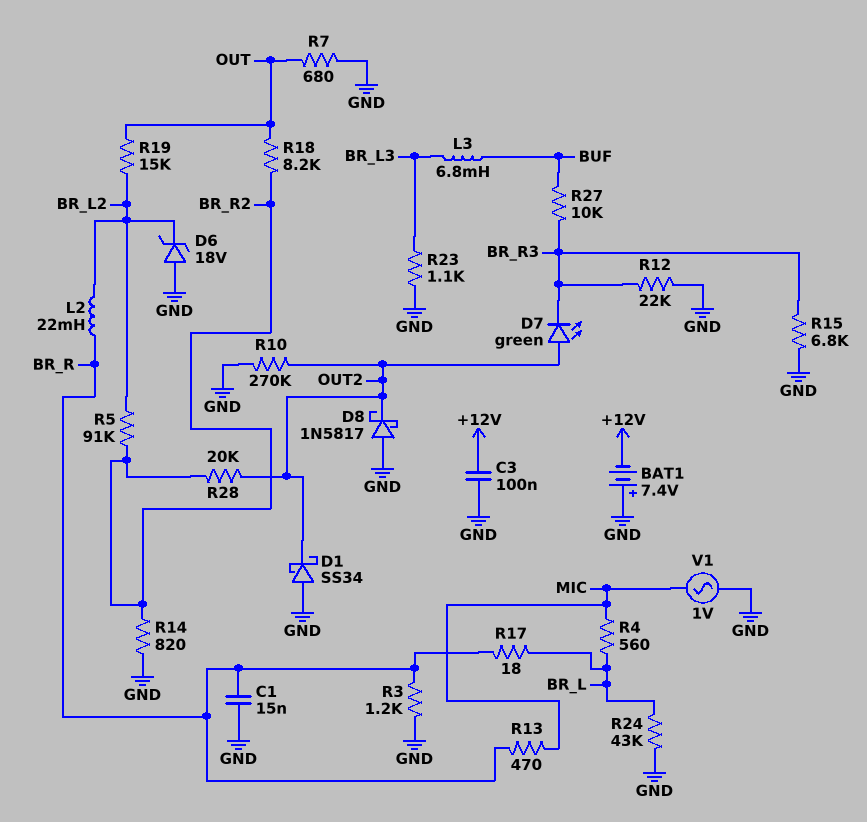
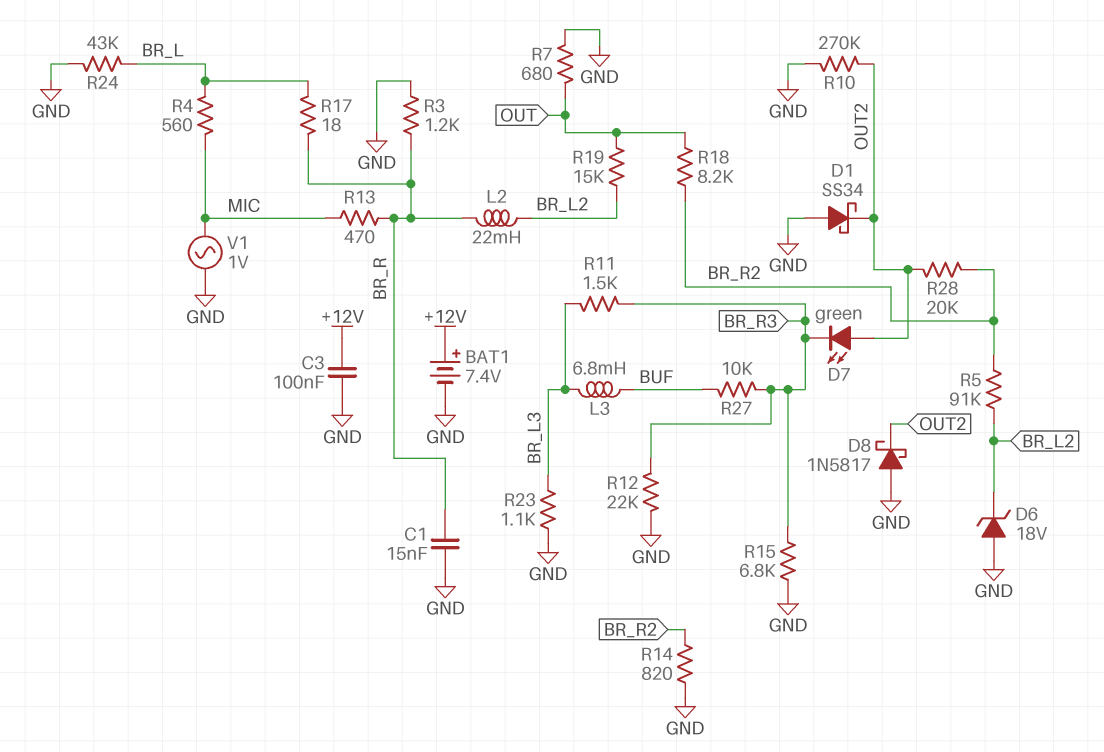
BAT1: 7.4V (plus GND, minus +12V) -> 7.4V (plus +12V, minus GND)
R11: none -> 1.5k (BR_L3, BR_R3)

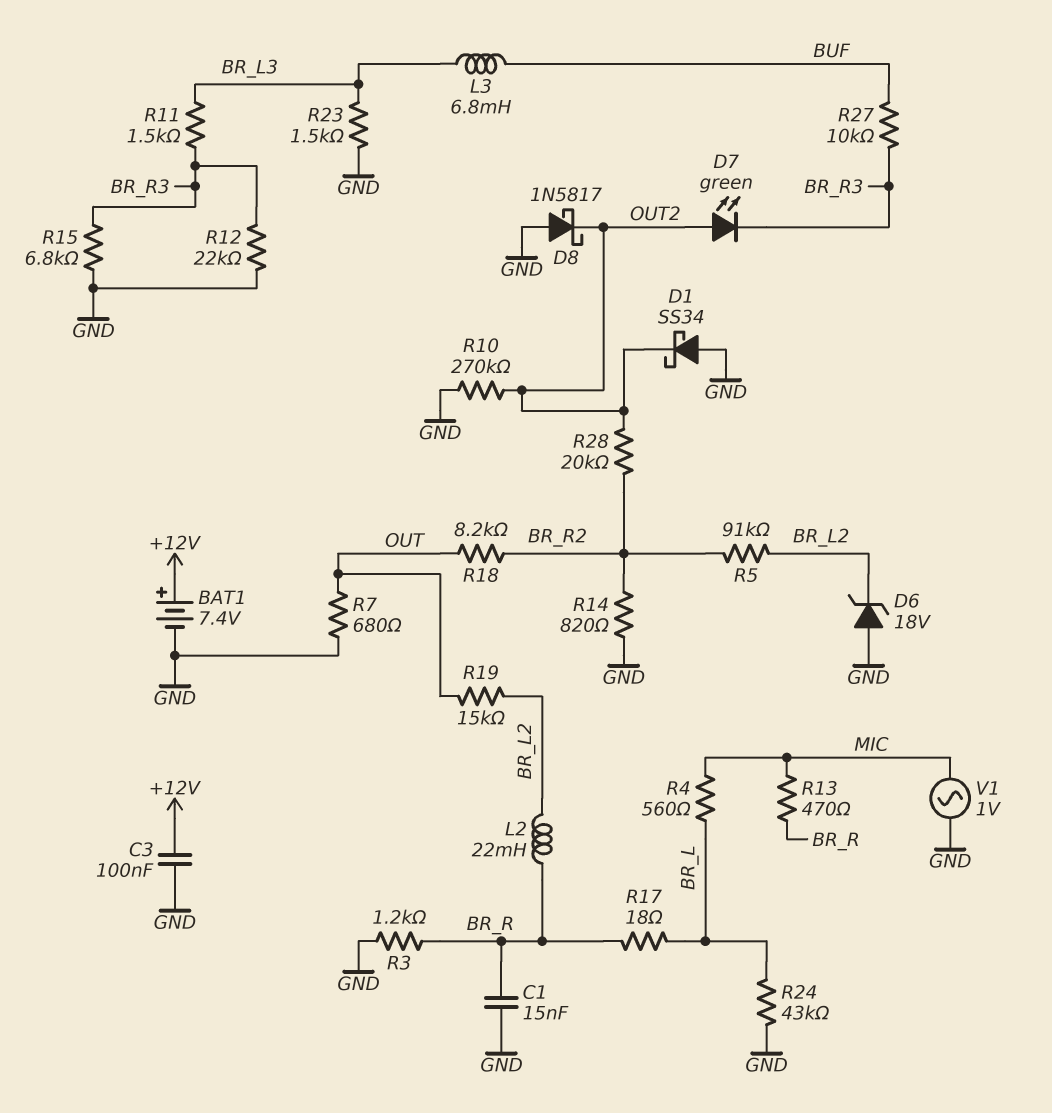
R23: 1.1k (BR_L3, GND) -> 1.5k (BR_L3, GND)

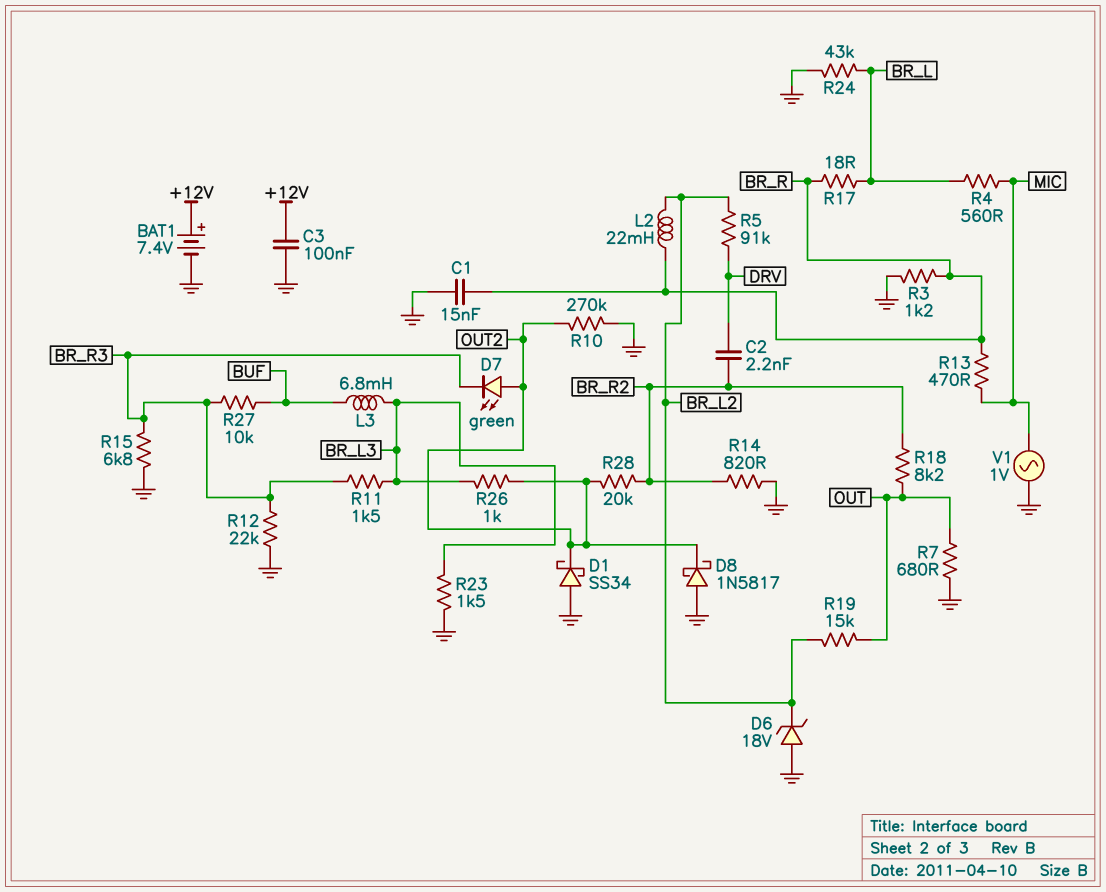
C2: none -> 2.2nF (BR_R2, DRV)
R5: 91k (BR_L2, BR_R2) -> 91k (BR_L2, DRV)
R26: none -> 1k (BR_L3, OUT2)

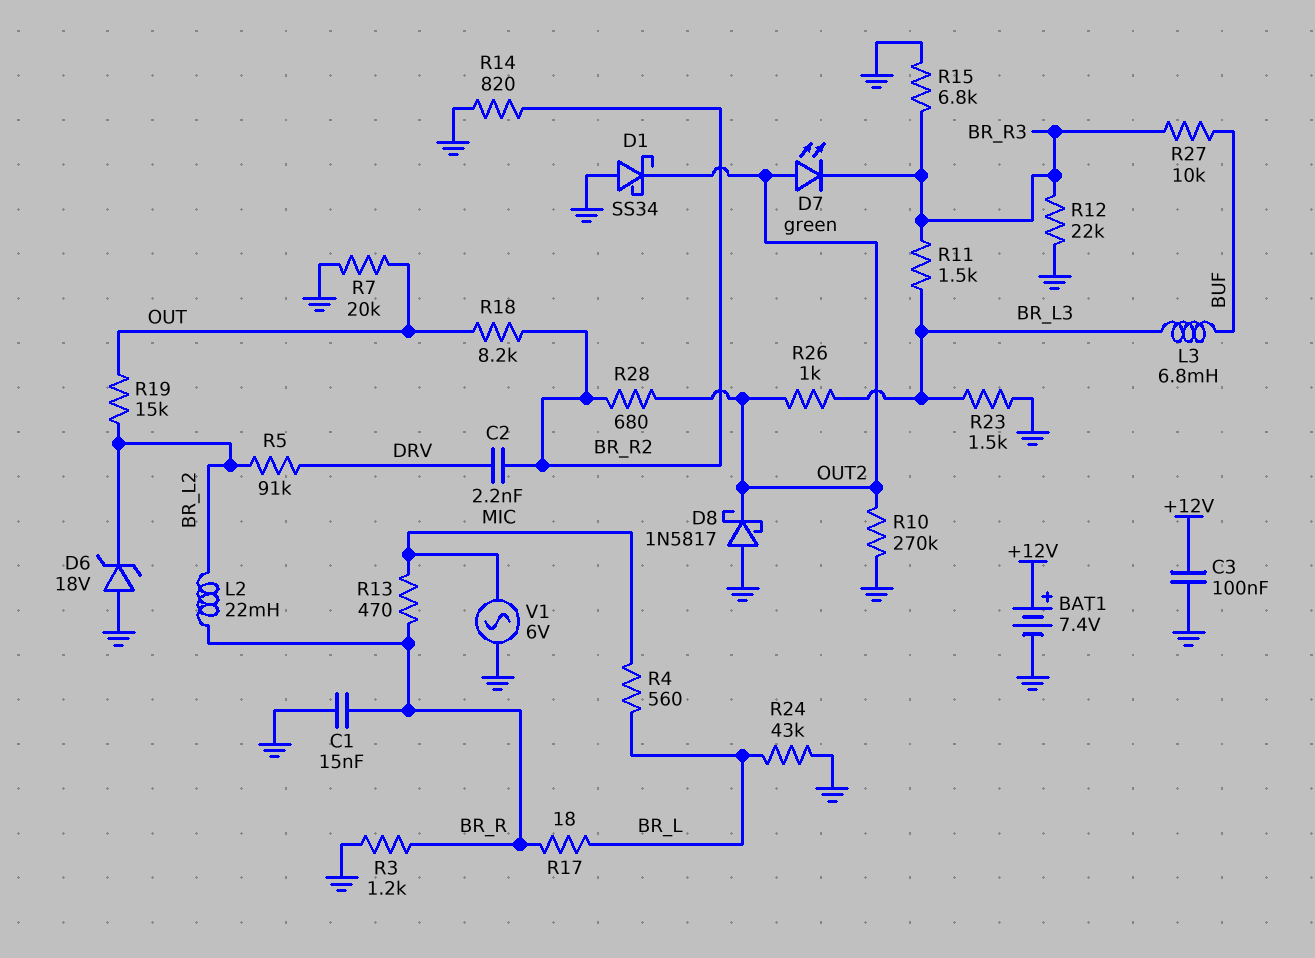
R7: 680 (GND, OUT) -> 20k (GND, OUT)
R28: 20k (BR_R2, OUT2) -> 680 (BR_R2, OUT2)
V1: AC 1V (GND, MIC) -> AC 6V (GND, MIC)

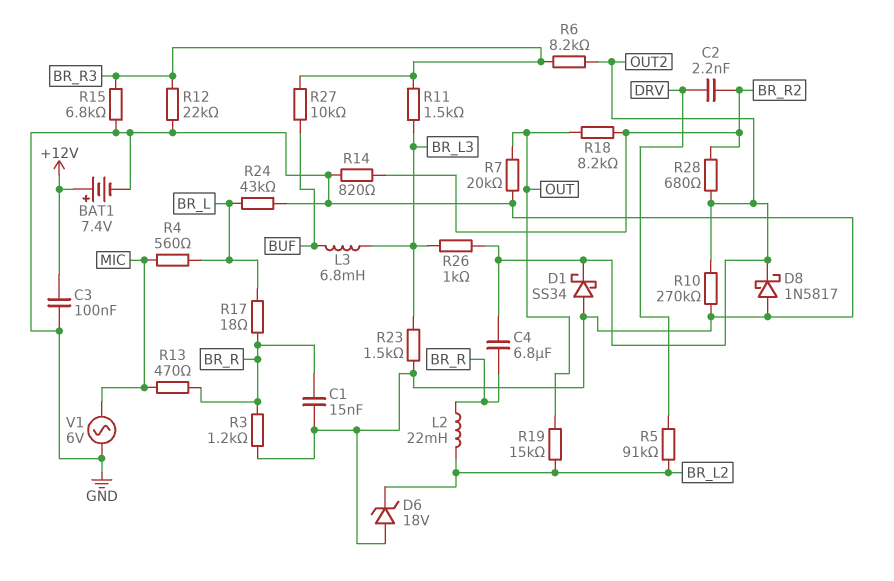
C4: none -> 6.8uF (BR_R, OUT2)
D7: LED green (A OUT2, K BR_R3) -> none
R6: none -> 8.2k (BR_R3, OUT2)

